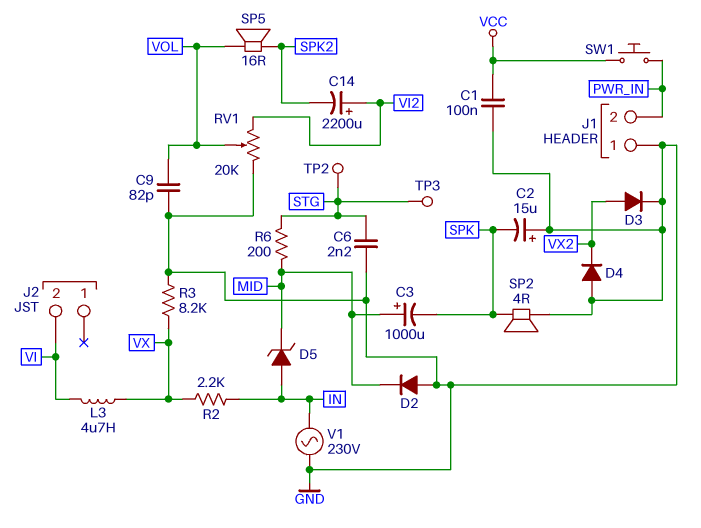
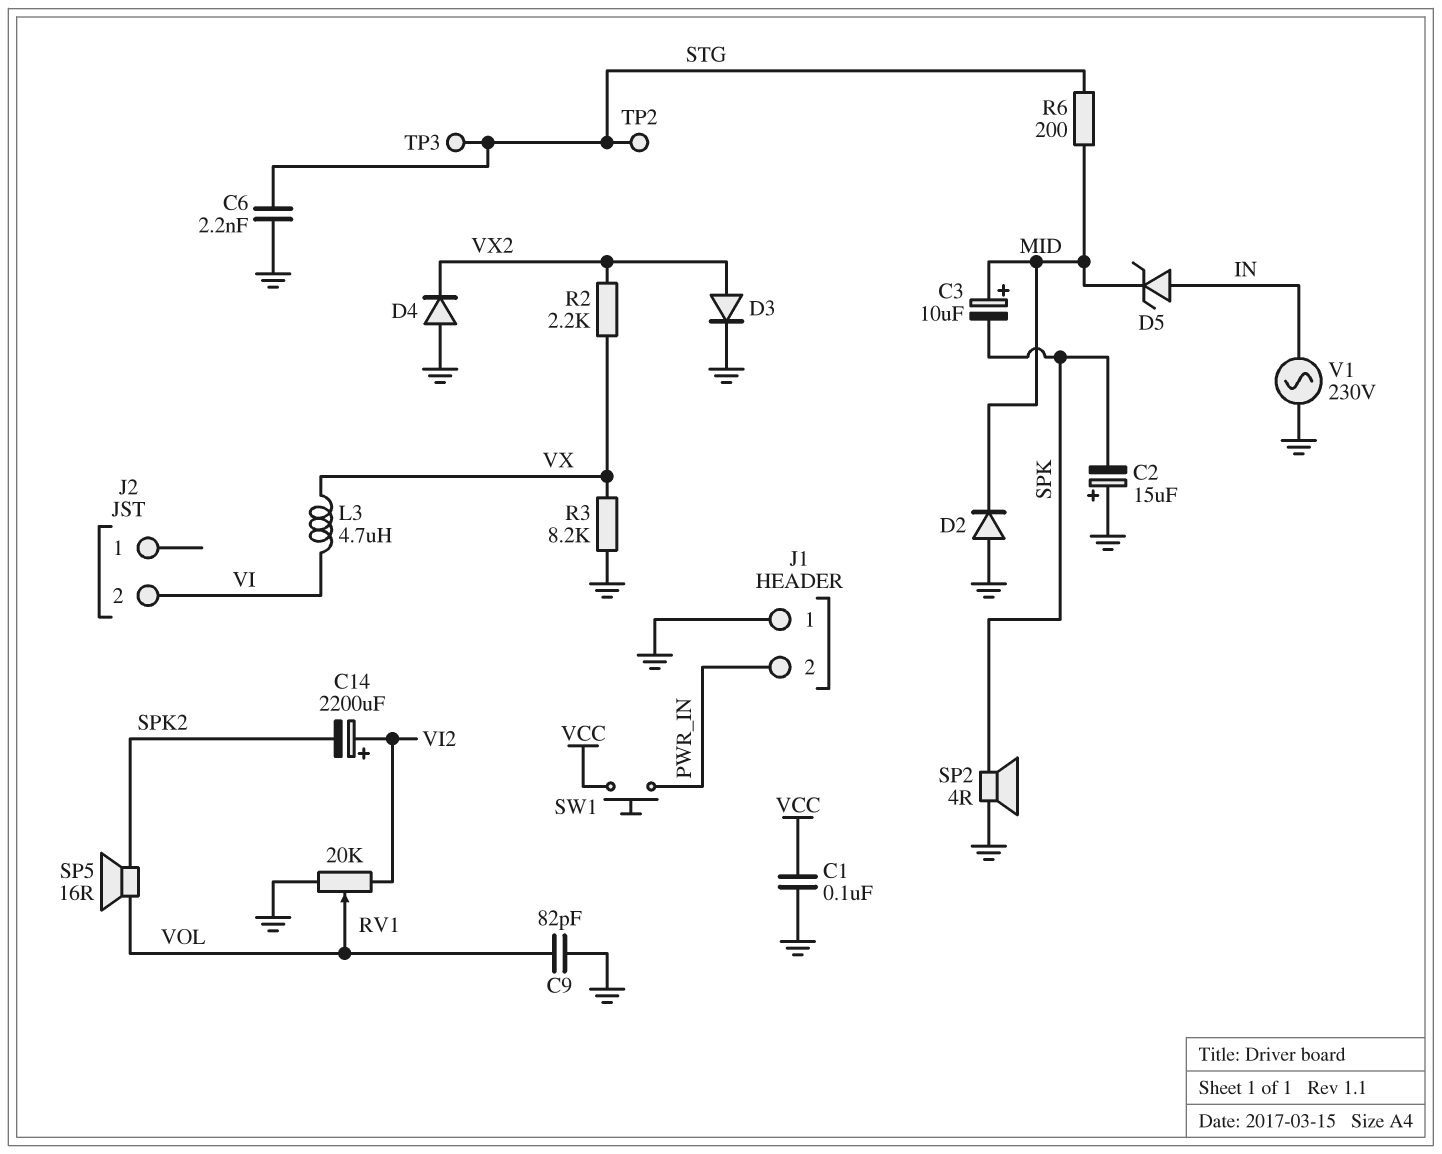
C3: 1000uF (plus MID, minus SPK) -> 10uF (plus MID, minus SPK)
R2: 2.2k (IN, VX) -> 2.2k (VX, VX2)

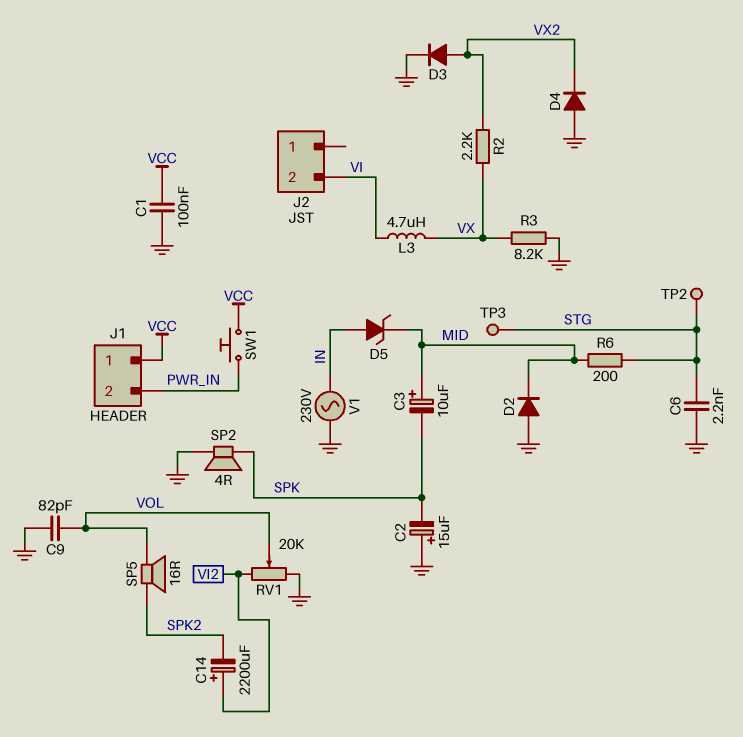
J1 pin 1: GND -> VCC

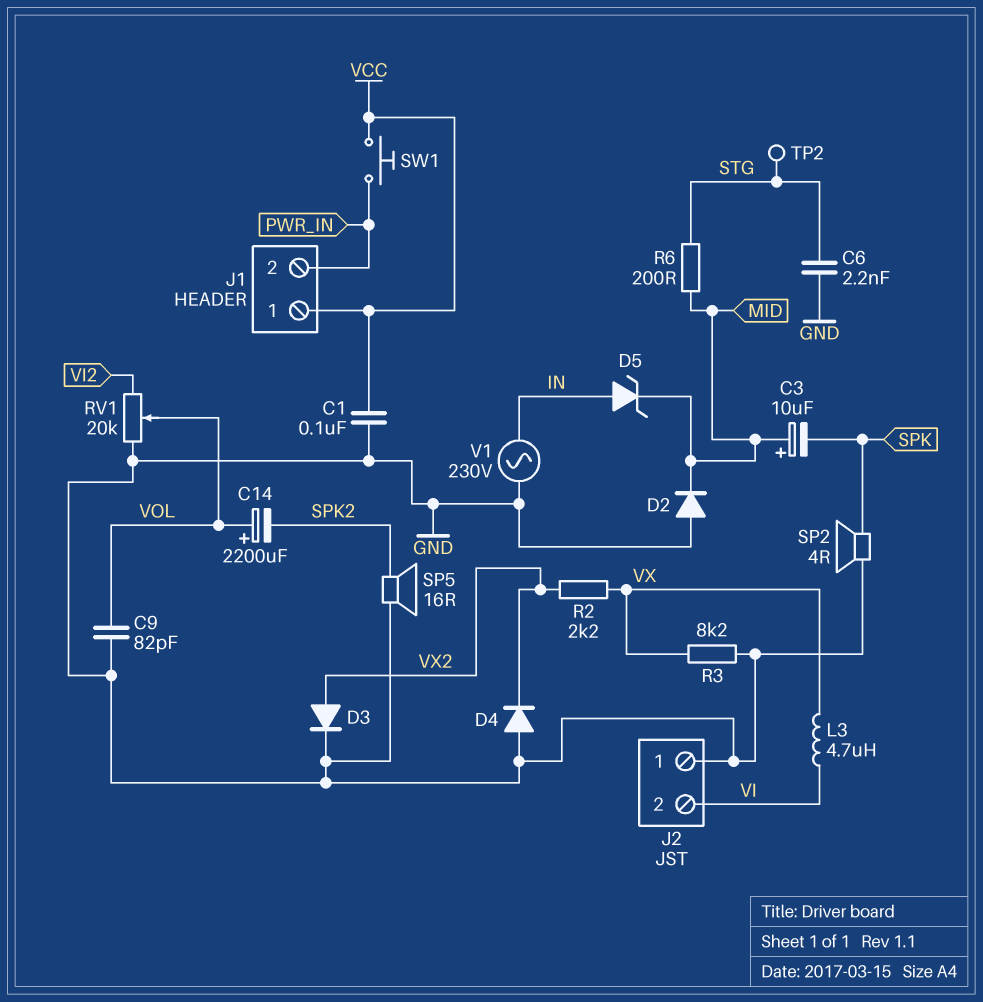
C2: 15uF (plus GND, minus SPK) -> none
C14: 2200uF (plus VI2, minus SPK2) -> 2200uF (plus VOL, minus SPK2)
J2 pin 1: none -> GND
SP5: speaker 16R (SPK2, VOL) -> speaker 16R (GND, SPK2)
TP3: test point (STG) -> none

